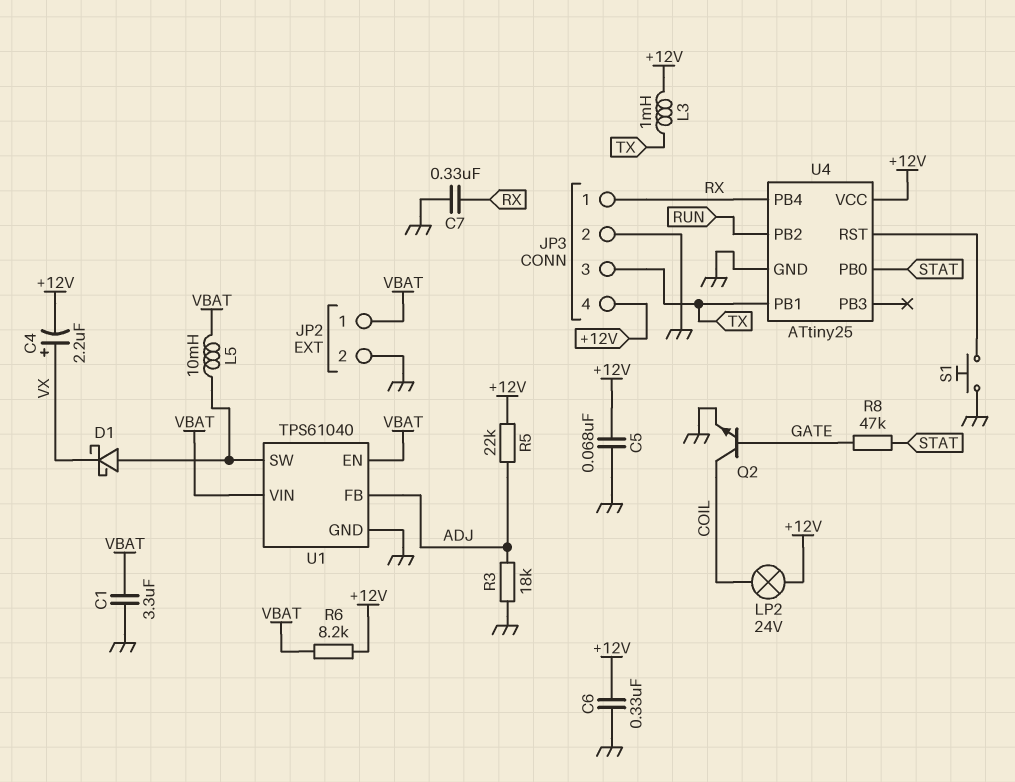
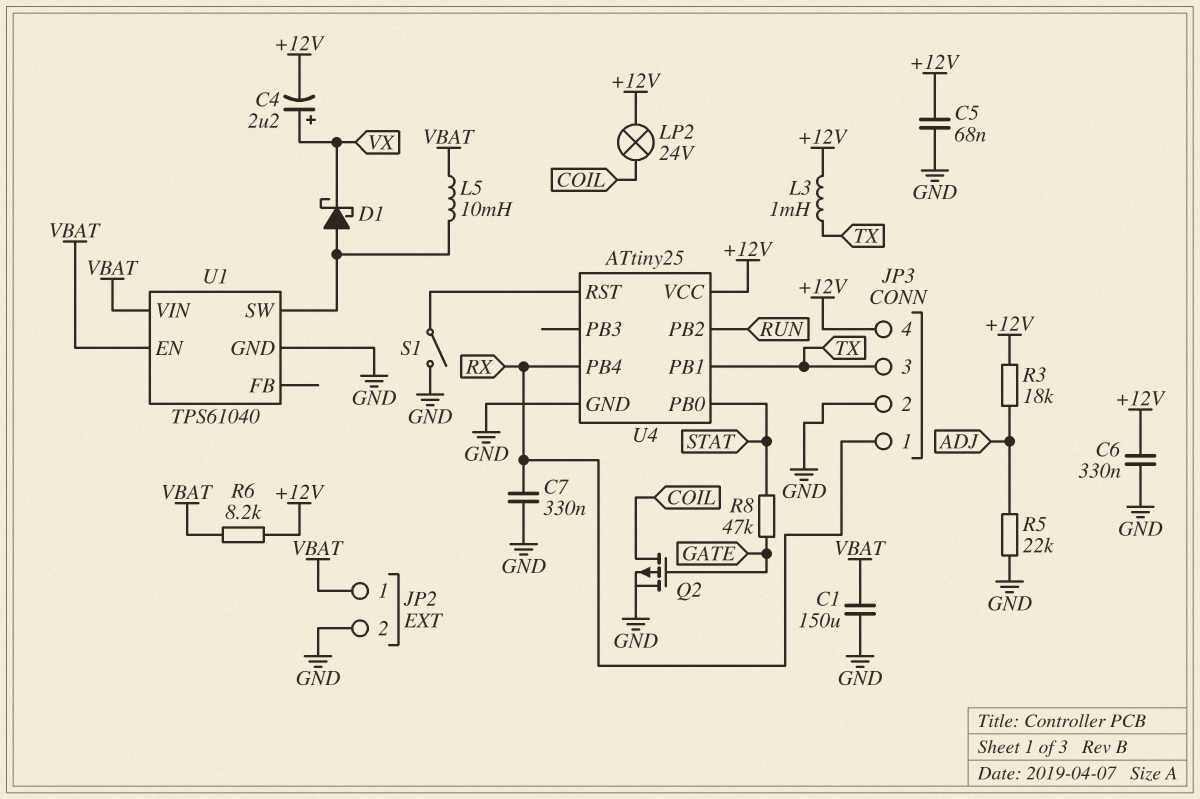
C1: 3.3uF (GND, VBAT) -> 150uF (GND, VBAT)
Q2: NPN (B GATE, C COIL, E GND) -> PMOS (G GATE, D COIL, S GND)
R3: 18k (ADJ, GND) -> 18k (+12V, ADJ)
R5: 22k (+12V, ADJ) -> 22k (ADJ, GND)
S1: button (GND, U4/RST) -> switch (GND, U4/RST)
U1 pin FB: ADJ -> none

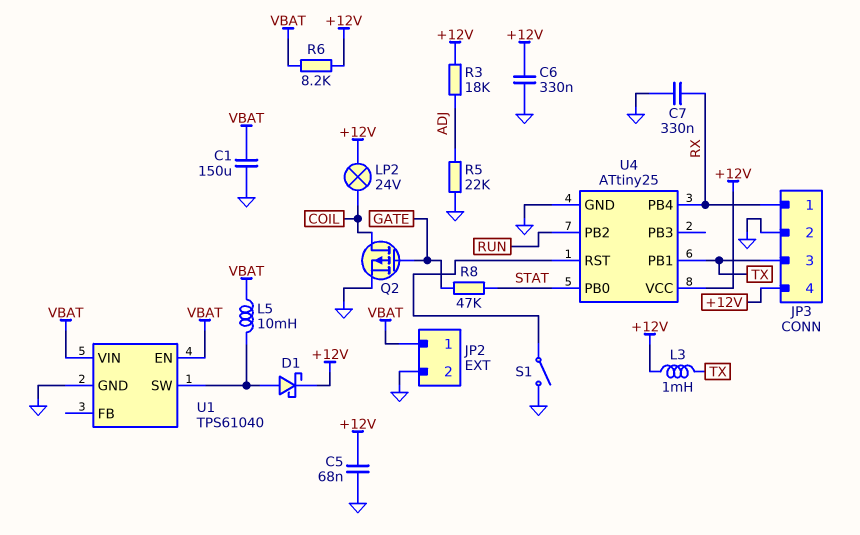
C4: 2.2uF (plus VX, minus +12V) -> none
D1: schottky (A U1/SW, K VX) -> schottky (A U1/SW, K +12V)

